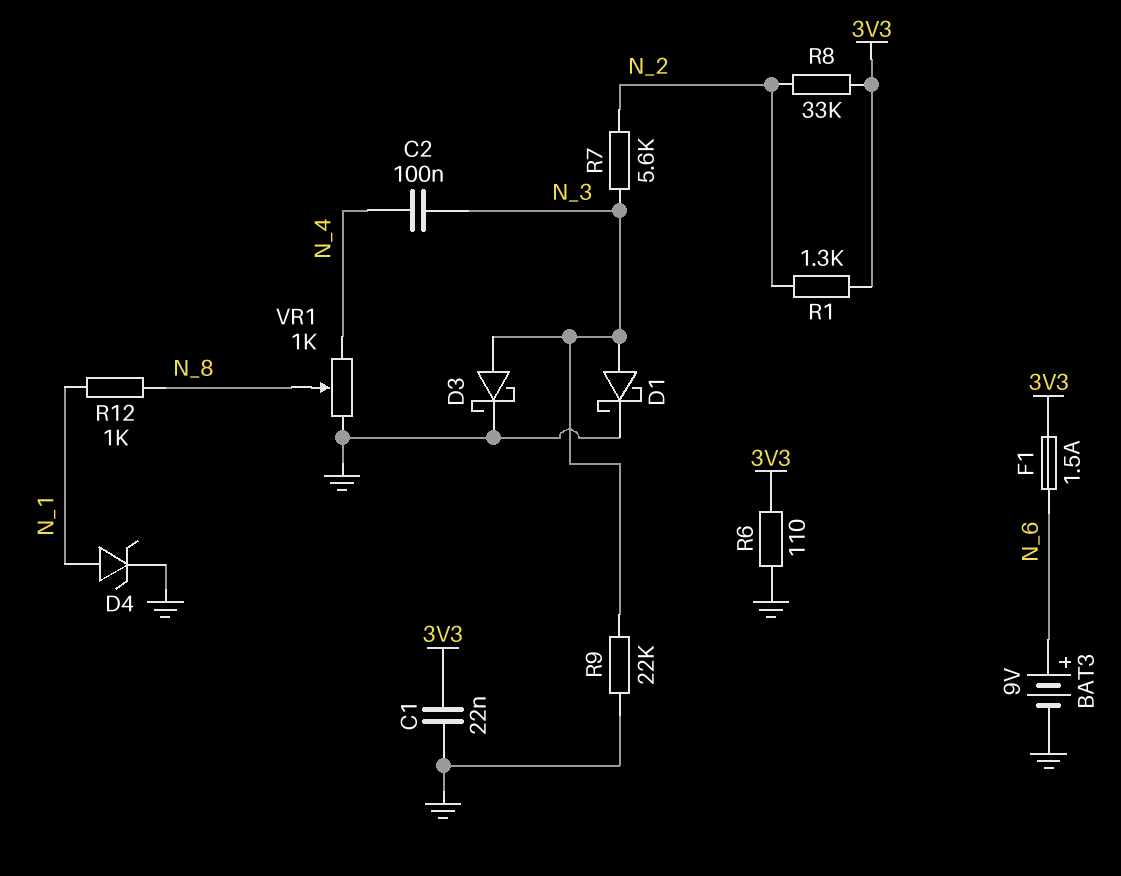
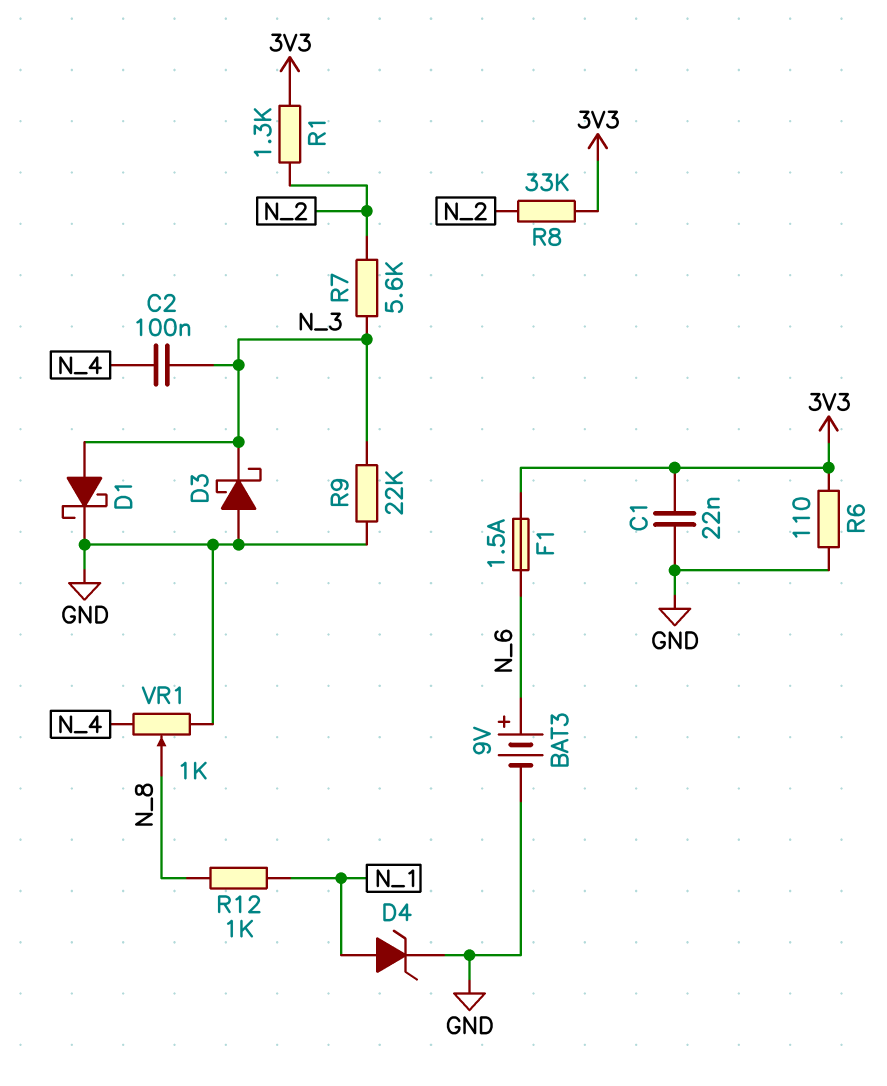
D3: schottky (A N_3, K GND) -> schottky (A GND, K N_3)

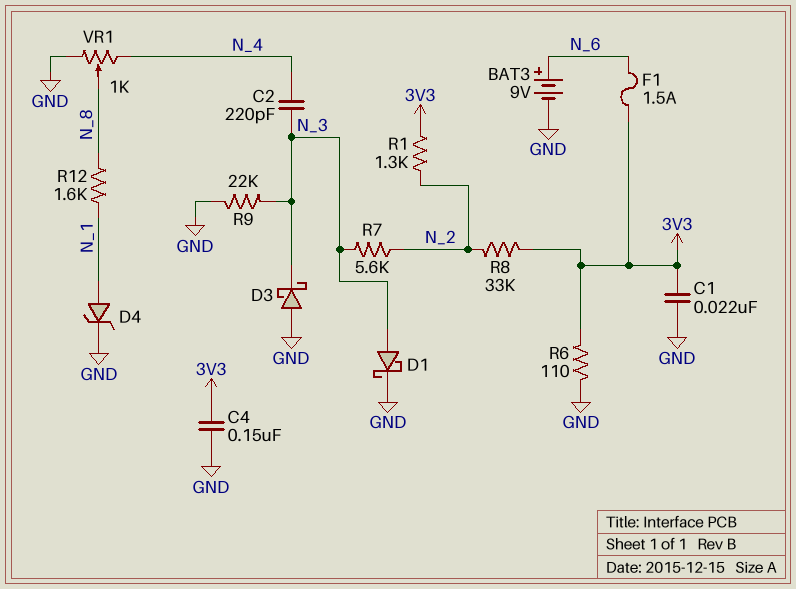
C2: 100nF (N_3, N_4) -> 220pF (N_3, N_4)
C4: none -> 150nF (3V3, GND)
R12: 1k (N_1, N_8) -> 1.6k (N_1, N_8)

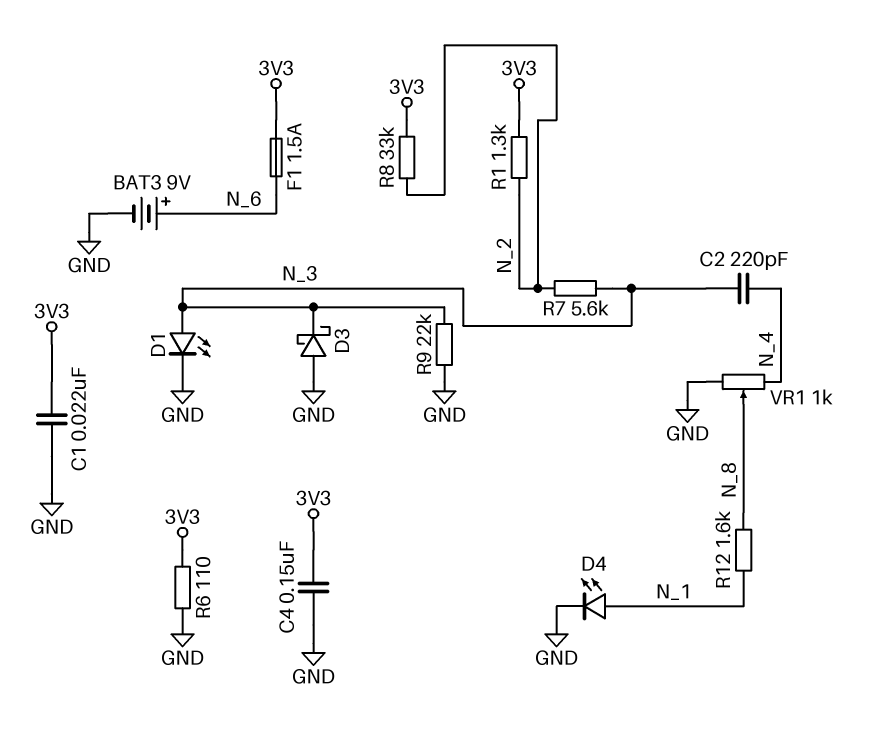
D1: schottky (A N_3, K GND) -> LED (A N_3, K GND)
D4: zener (A N_1, K GND) -> LED (A N_1, K GND)

